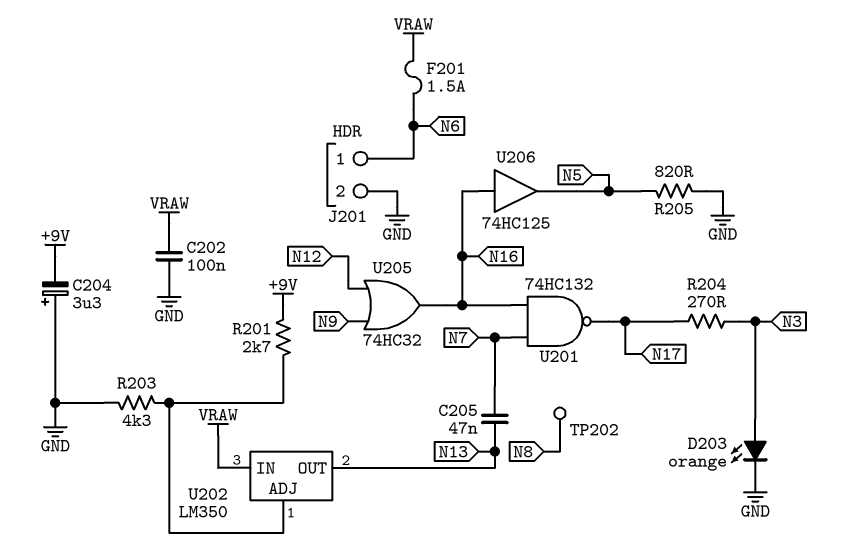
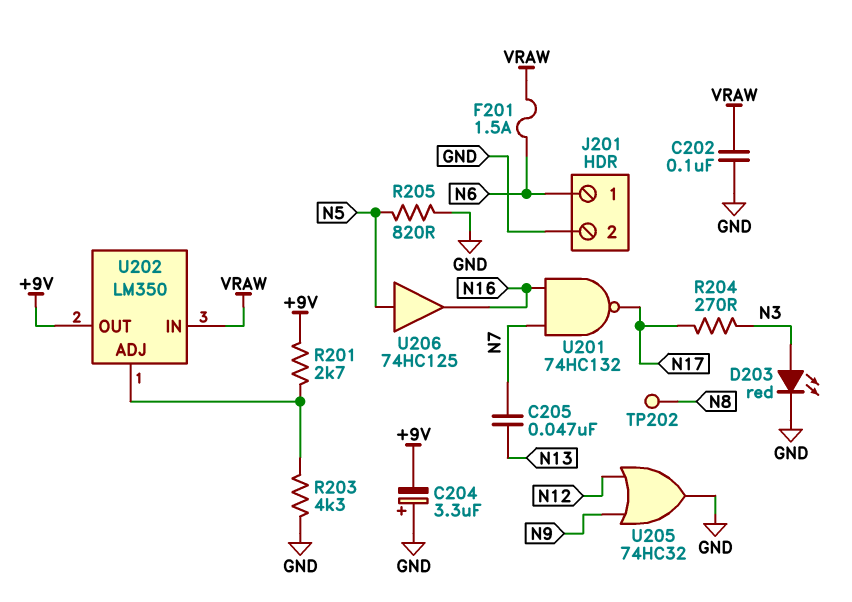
D203: LED orange (A N3, K GND) -> LED red (A N3, K GND)
U202 pin OUT: N13 -> +9V
U205: OR 74HC32 (in N9, in N12, out N16) -> OR 74HC32 (in N9, in N12, out GND)
U206: buffer 74HC125 (in N16, out N5) -> buffer 74HC125 (in N5, out N16)

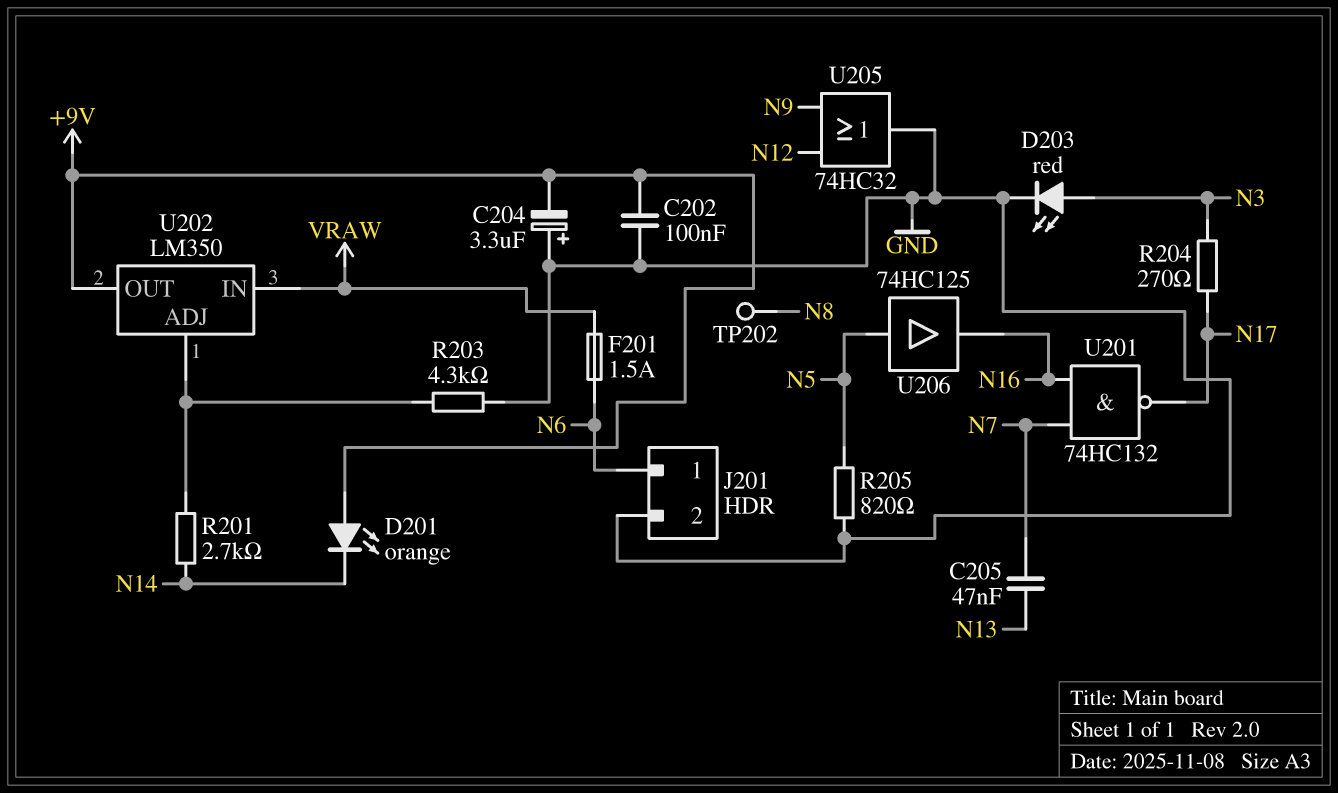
C202: 100nF (GND, VRAW) -> 100nF (+9V, GND)
D201: none -> LED orange (A +9V, K N14)
R201: 2.7k (+9V, U202/ADJ) -> 2.7k (N14, U202/ADJ)

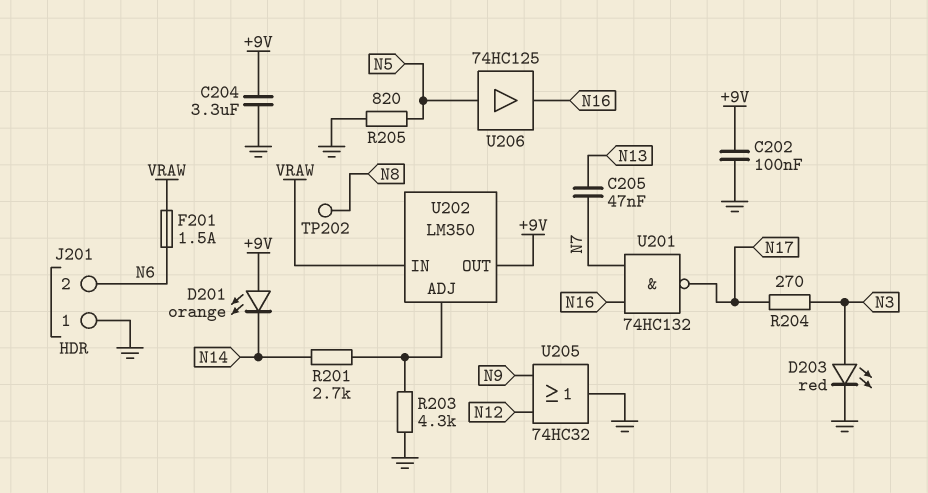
C204: 3.3uF (plus GND, minus +9V) -> 3.3uF (+9V, GND)
J201 pin 1: N6 -> GND
J201 pin 2: GND -> N6

